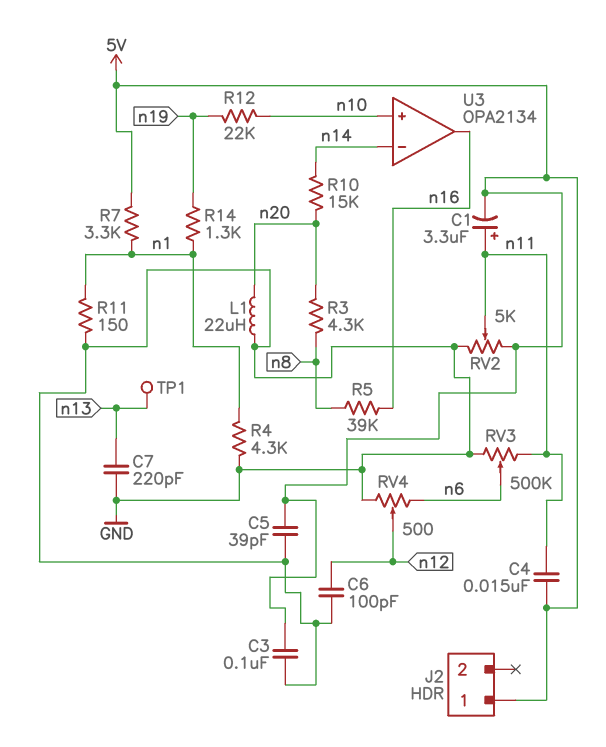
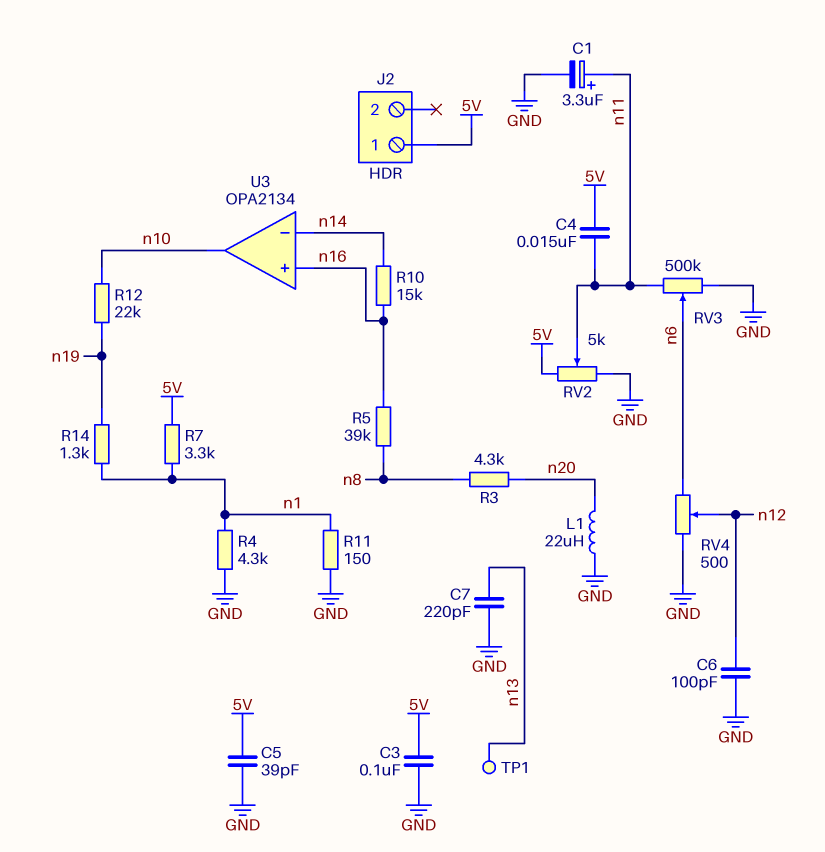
C1: 3.3uF (plus n11, minus 5V) -> 3.3uF (plus n11, minus GND)
R10: 15k (n14, n20) -> 15k (n14, n16)
U3 pin in+: n10 -> n16
U3 pin out: n16 -> n10

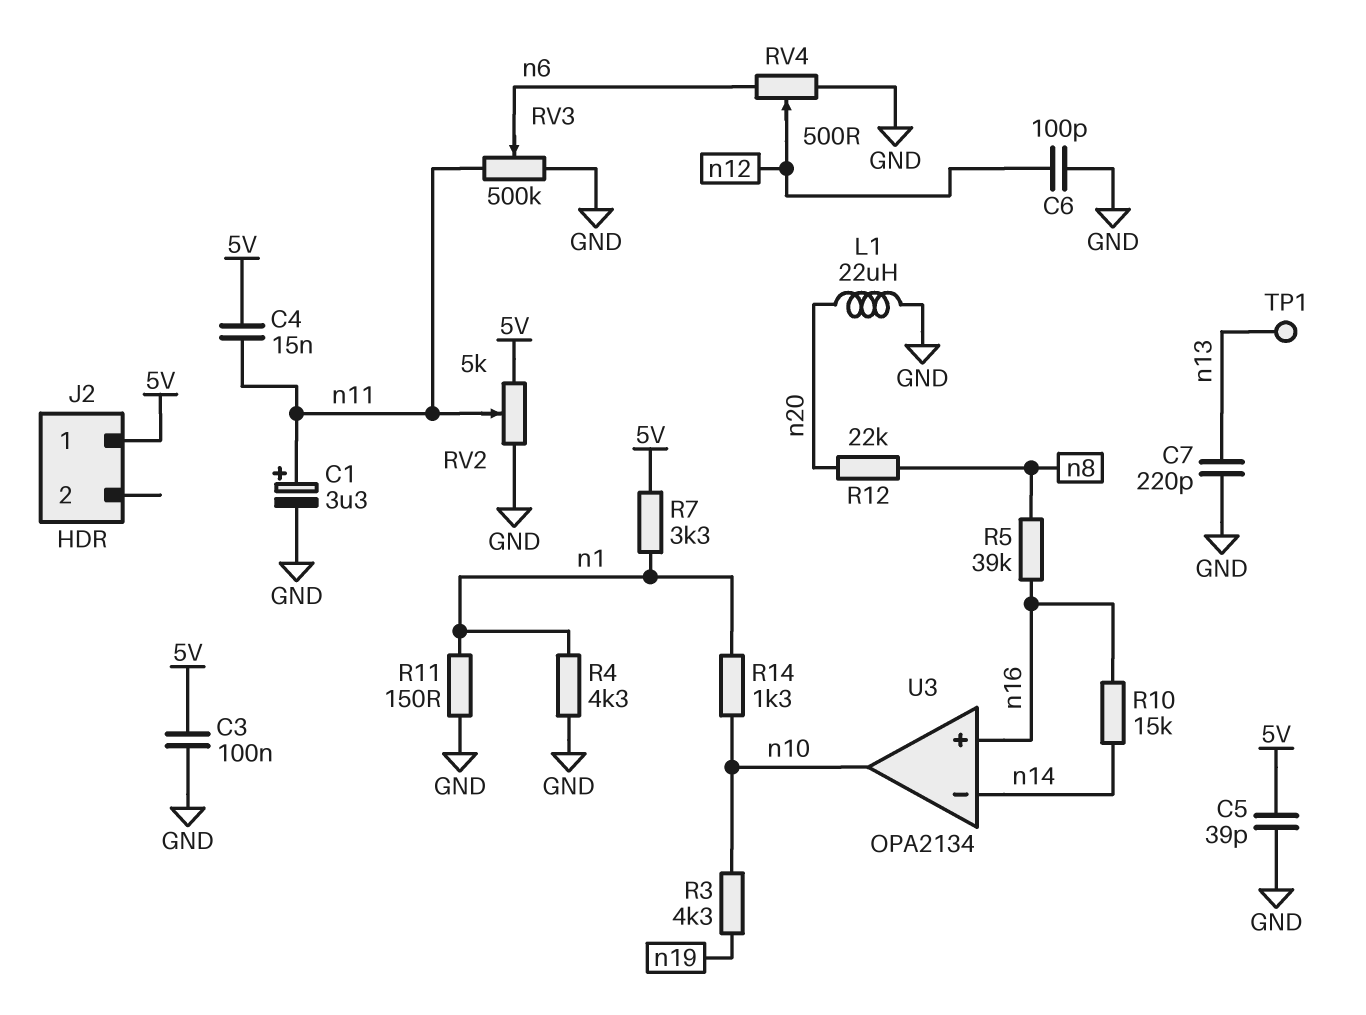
R3: 4.3k (n8, n20) -> 4.3k (n10, n19)
R12: 22k (n10, n19) -> 22k (n8, n20)
R14: 1.3k (n1, n19) -> 1.3k (n1, n10)

